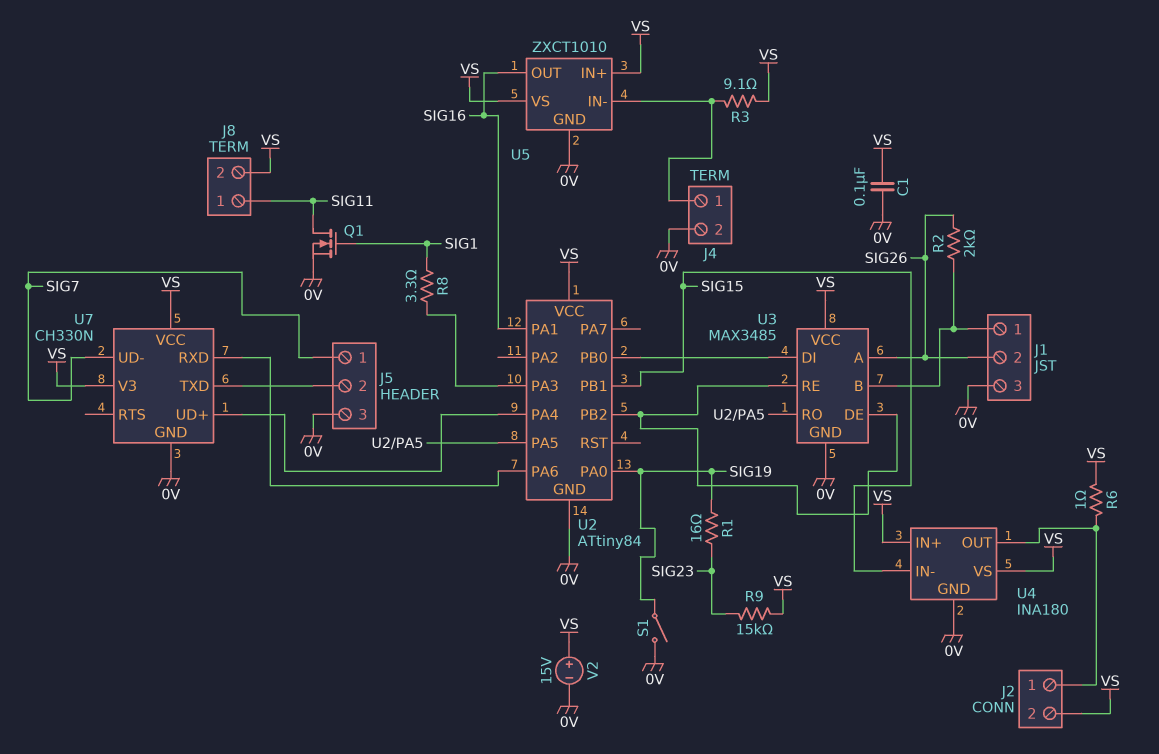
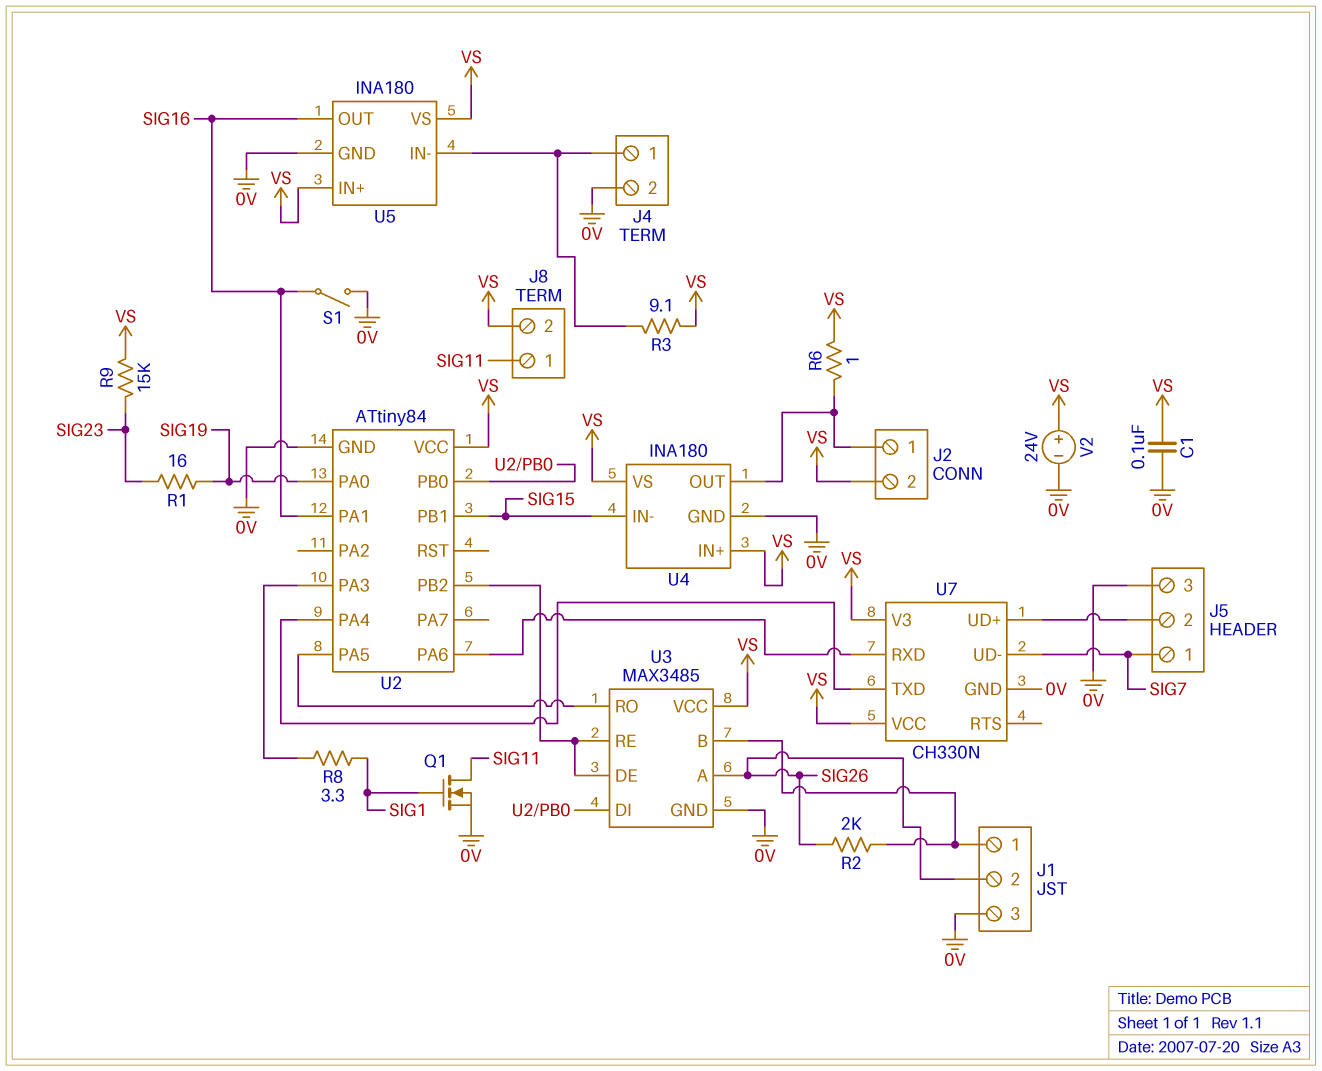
S1: switch (0V, SIG19) -> switch (0V, SIG16)
U5: ZXCT1010 -> INA180
U7 pin TXD: J5/2 -> U2/PA4
U7 pin UD+: U2/PA4 -> J5/2
V2: 15V (plus VS, minus 0V) -> 24V (plus VS, minus 0V)

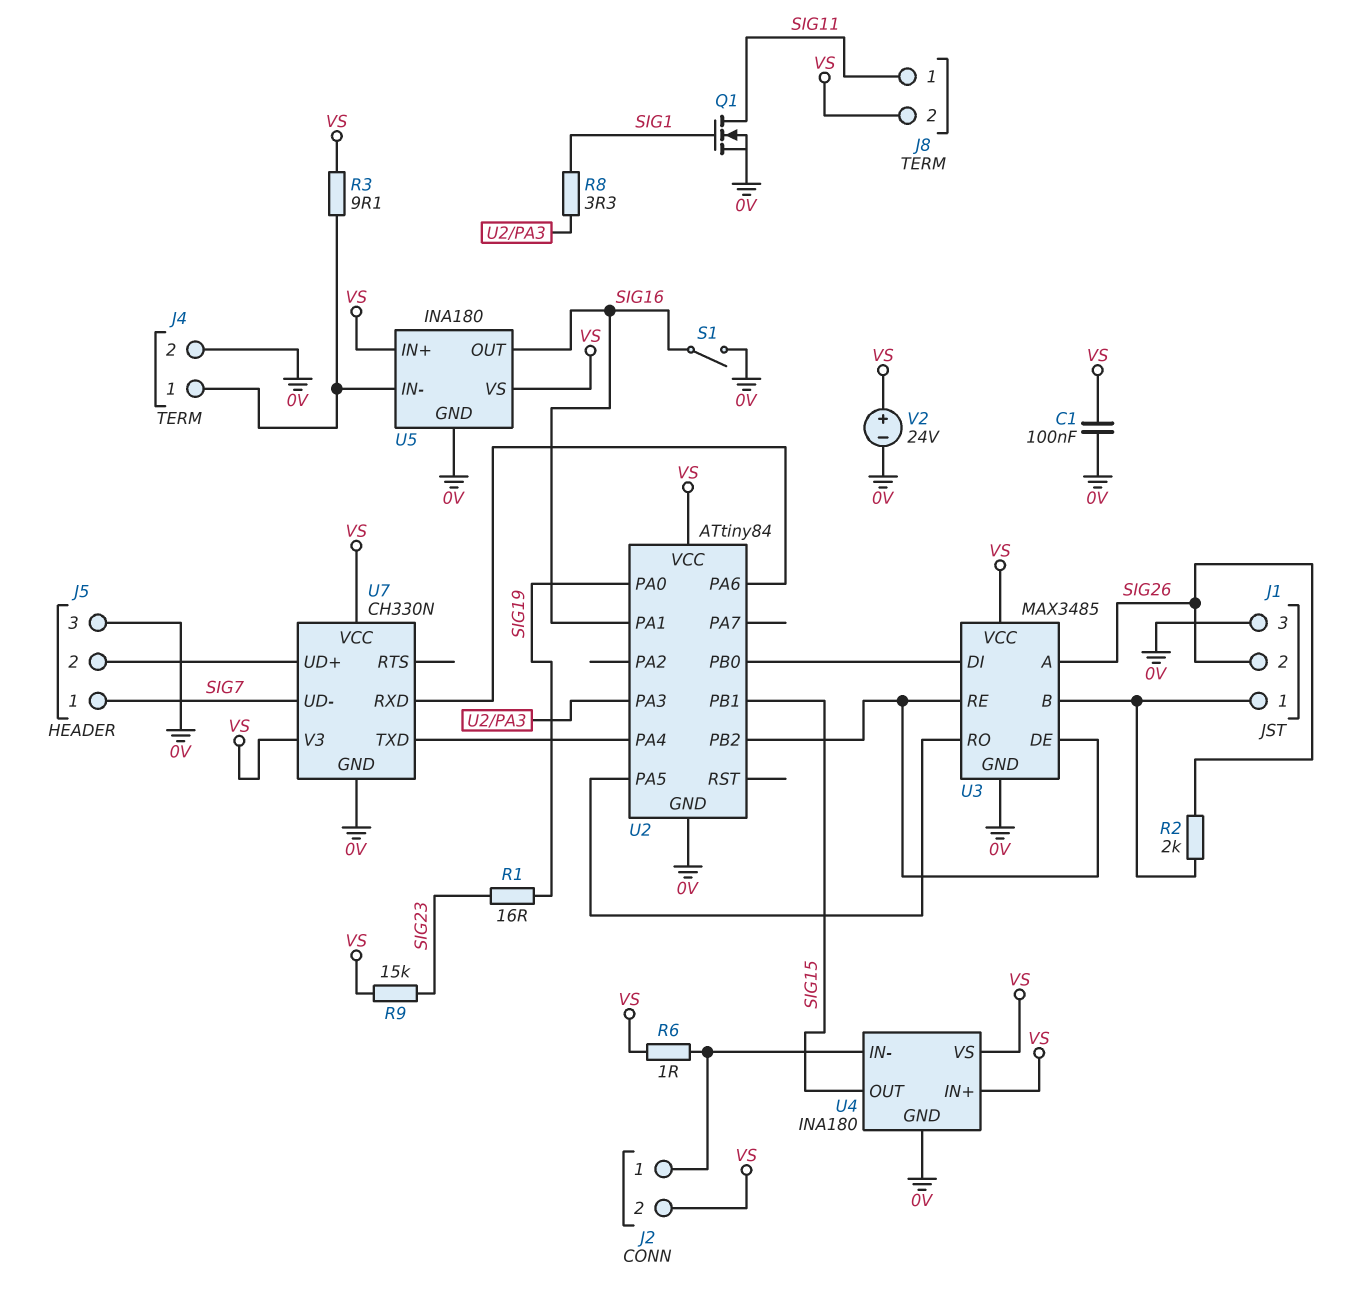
U4 pin IN-: SIG15 -> J2/1
U4 pin OUT: J2/1 -> SIG15

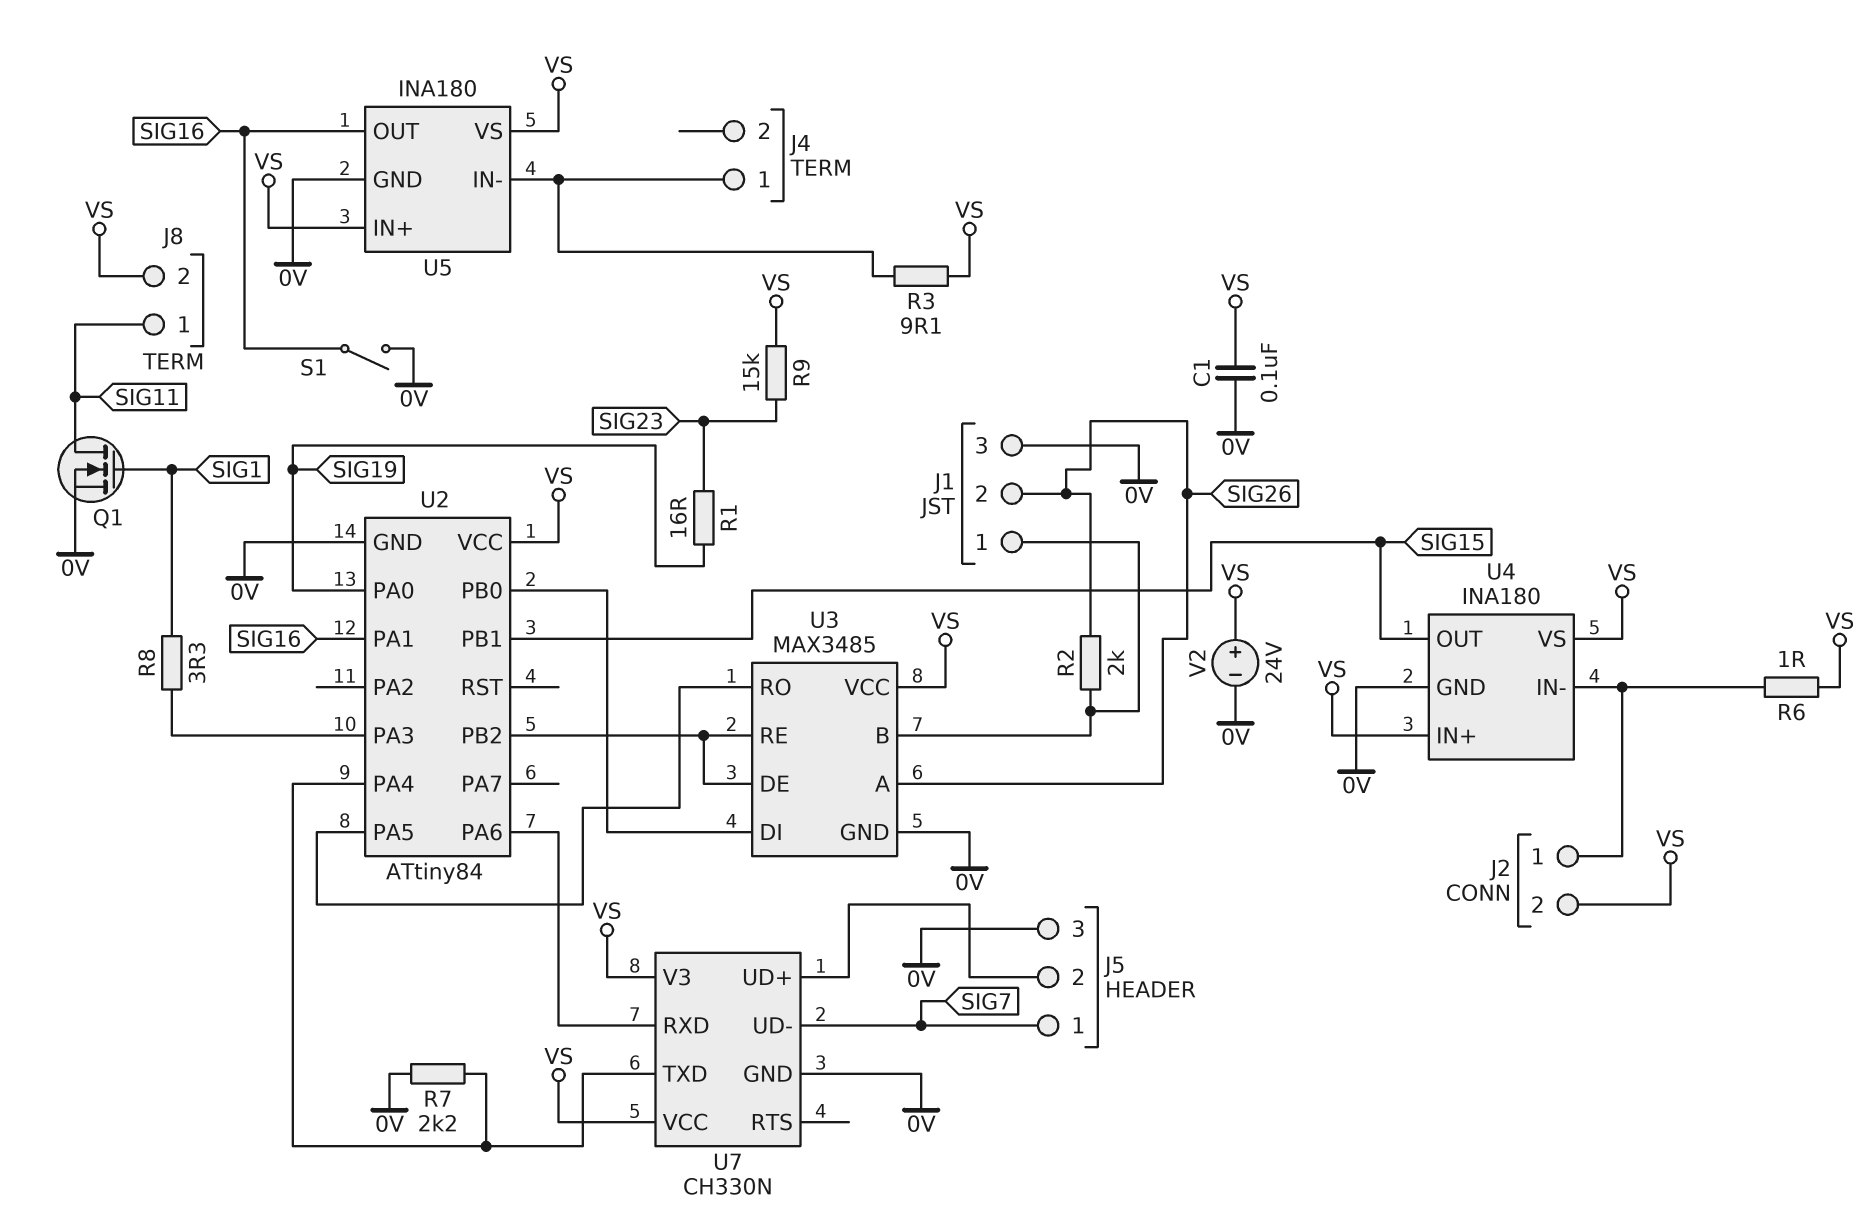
J4 pin 2: 0V -> none
R7: none -> 2.2k (0V, U2/PA4)

